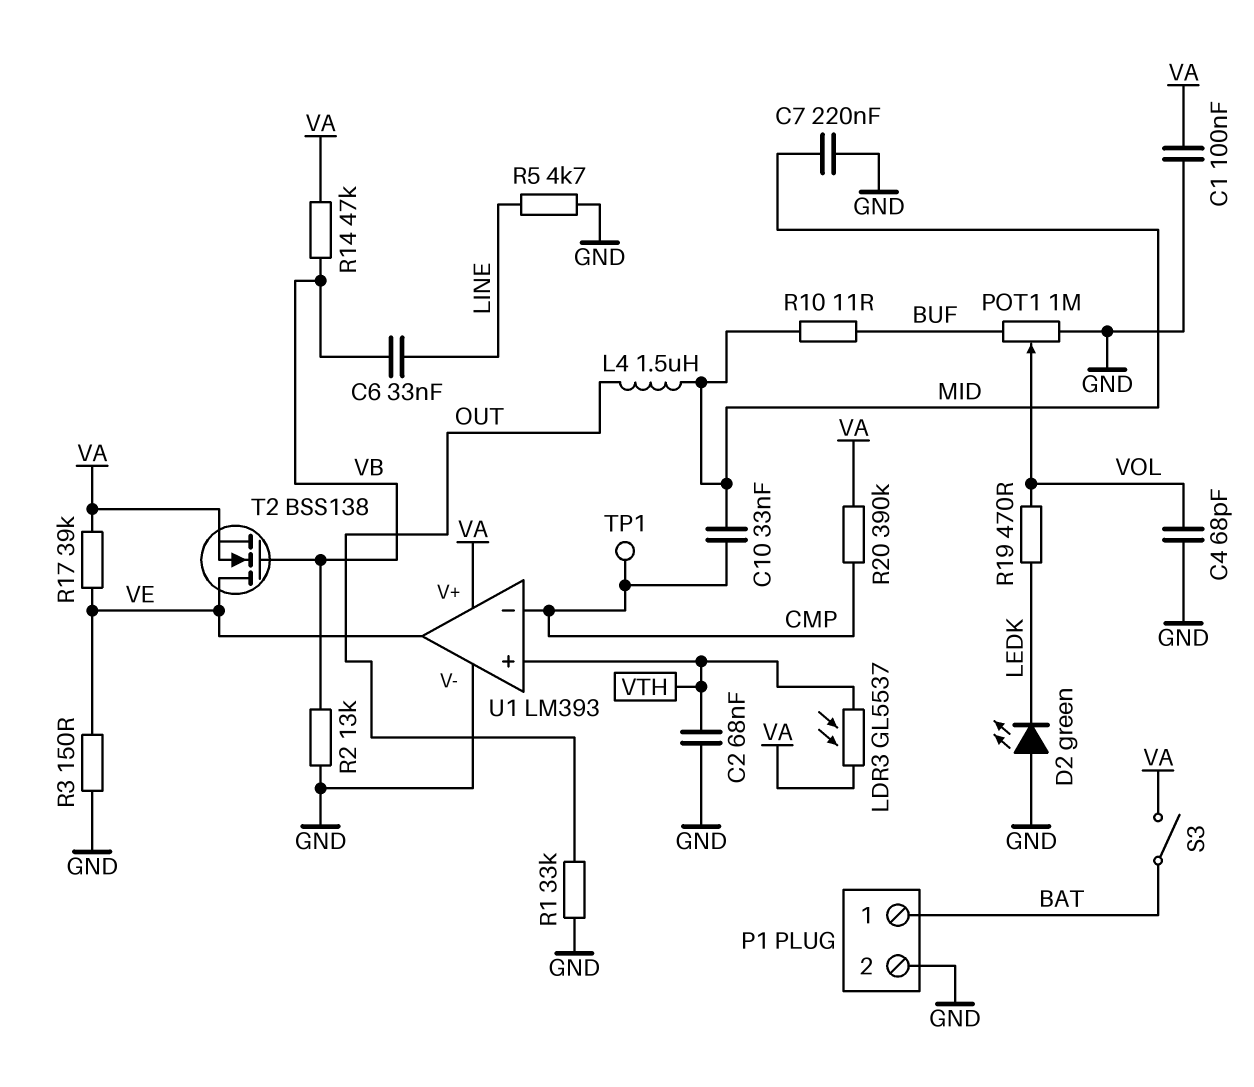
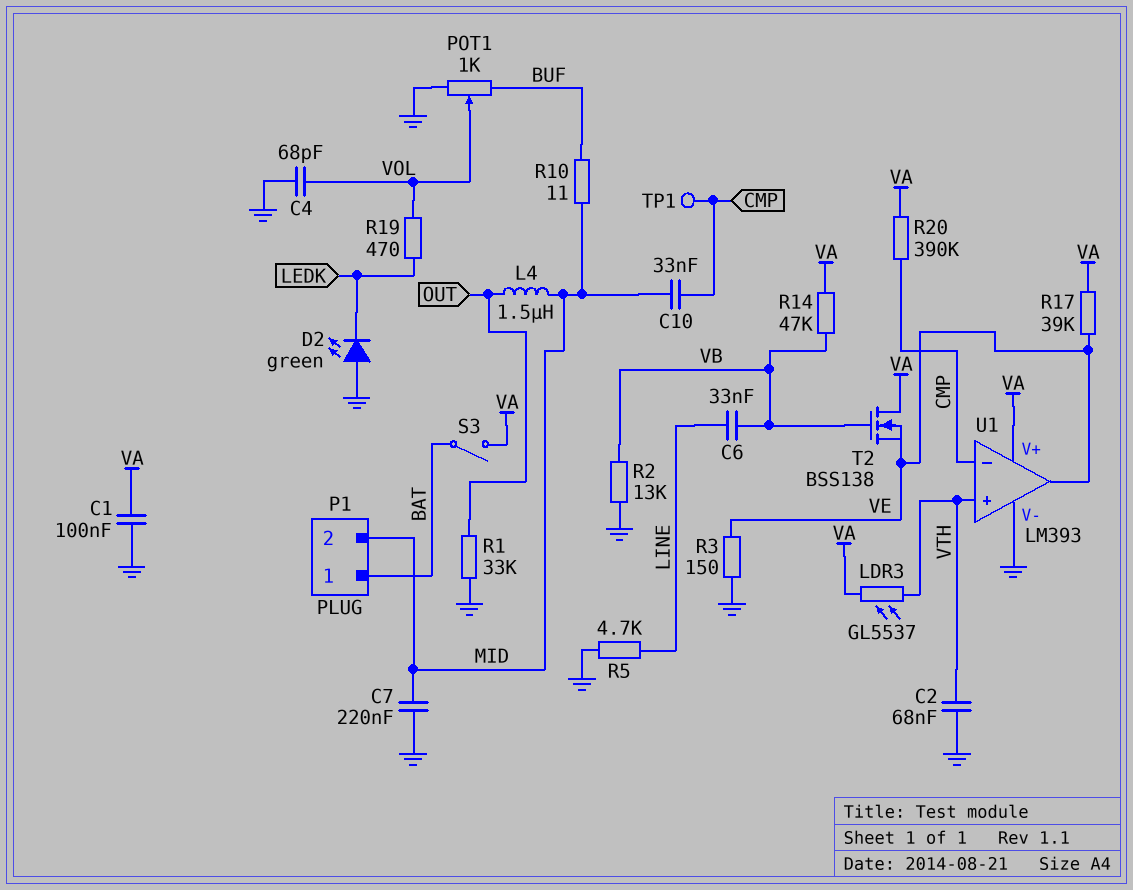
P1 pin 2: GND -> MID
POT1: 1M (BUF, GND, wiper VOL) -> 1k (BUF, GND, wiper VOL)
T2: NMOS BSS138 (G VB, D VE, S VA) -> NMOS BSS138 (G VB, D VA, S VE)

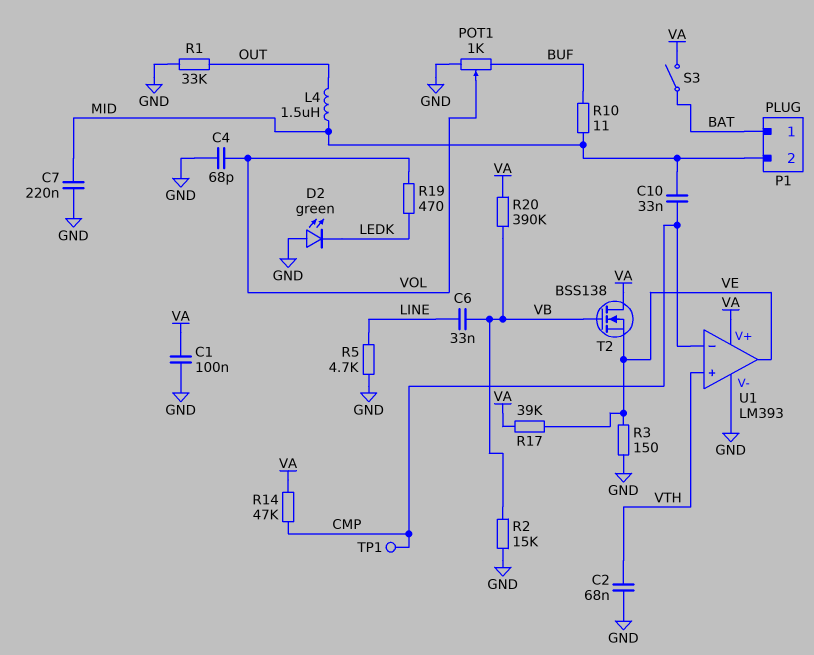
LDR3: GL5537 (VA, VTH) -> none
R2: 13k (GND, VB) -> 15k (GND, VB)
R14: 47k (VA, VB) -> 47k (CMP, VA)
R20: 390k (CMP, VA) -> 390k (VA, VB)

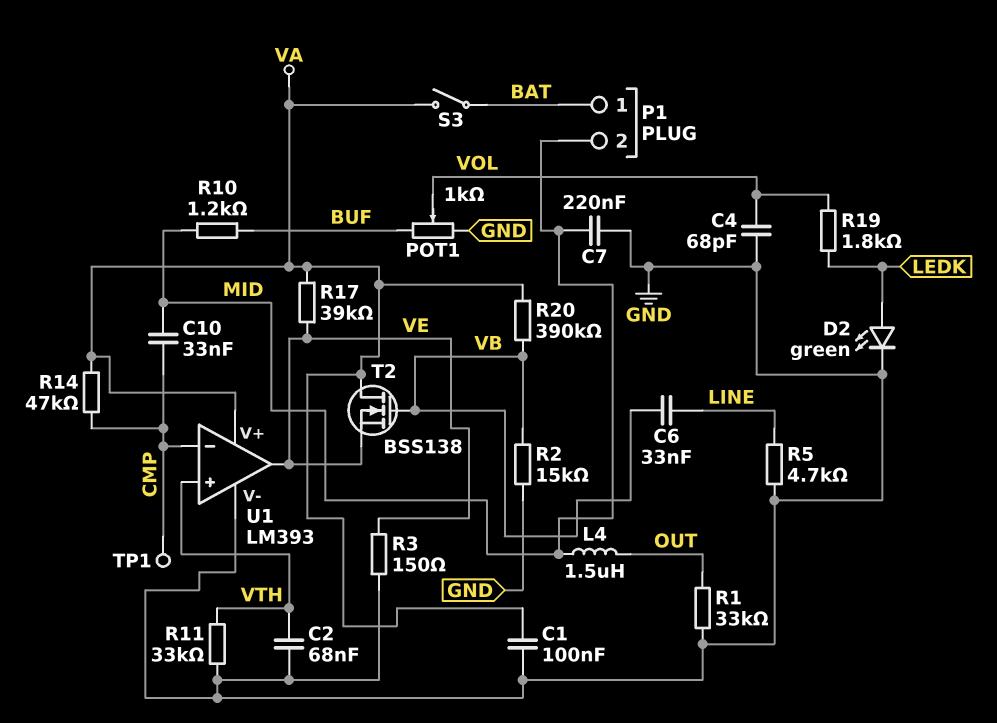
D2: LED green (A GND, K LEDK) -> LED green (A LEDK, K GND)
R10: 11 (BUF, MID) -> 1.2k (BUF, MID)
R11: none -> 33k (GND, VTH)
R19: 470 (LEDK, VOL) -> 1.8k (LEDK, VOL)

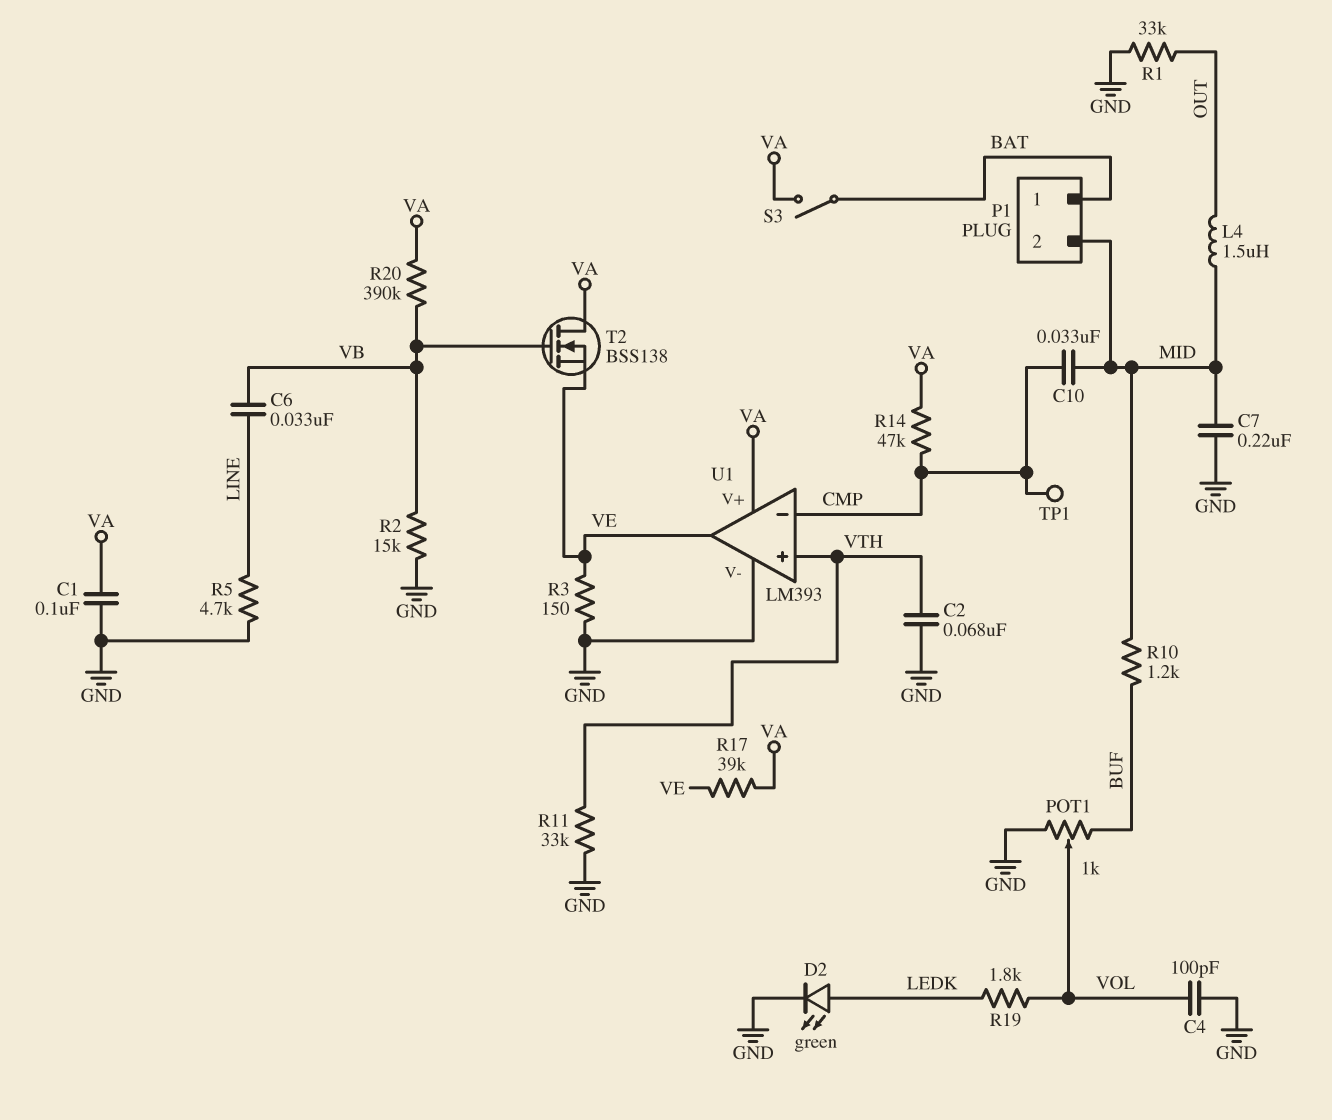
C4: 68pF (GND, VOL) -> 100pF (GND, VOL)

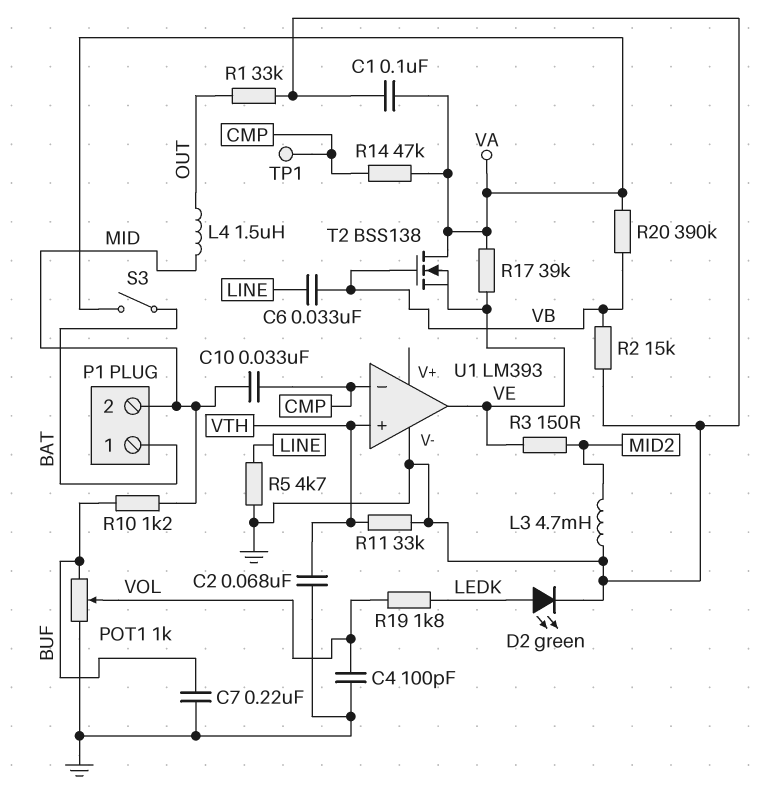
C7: 220nF (GND, MID) -> 220nF (BUF, GND)
L3: none -> 4.7mH (GND, MID2)
R3: 150 (GND, VE) -> 150 (MID2, VE)
U1 pin V+: VA -> none

